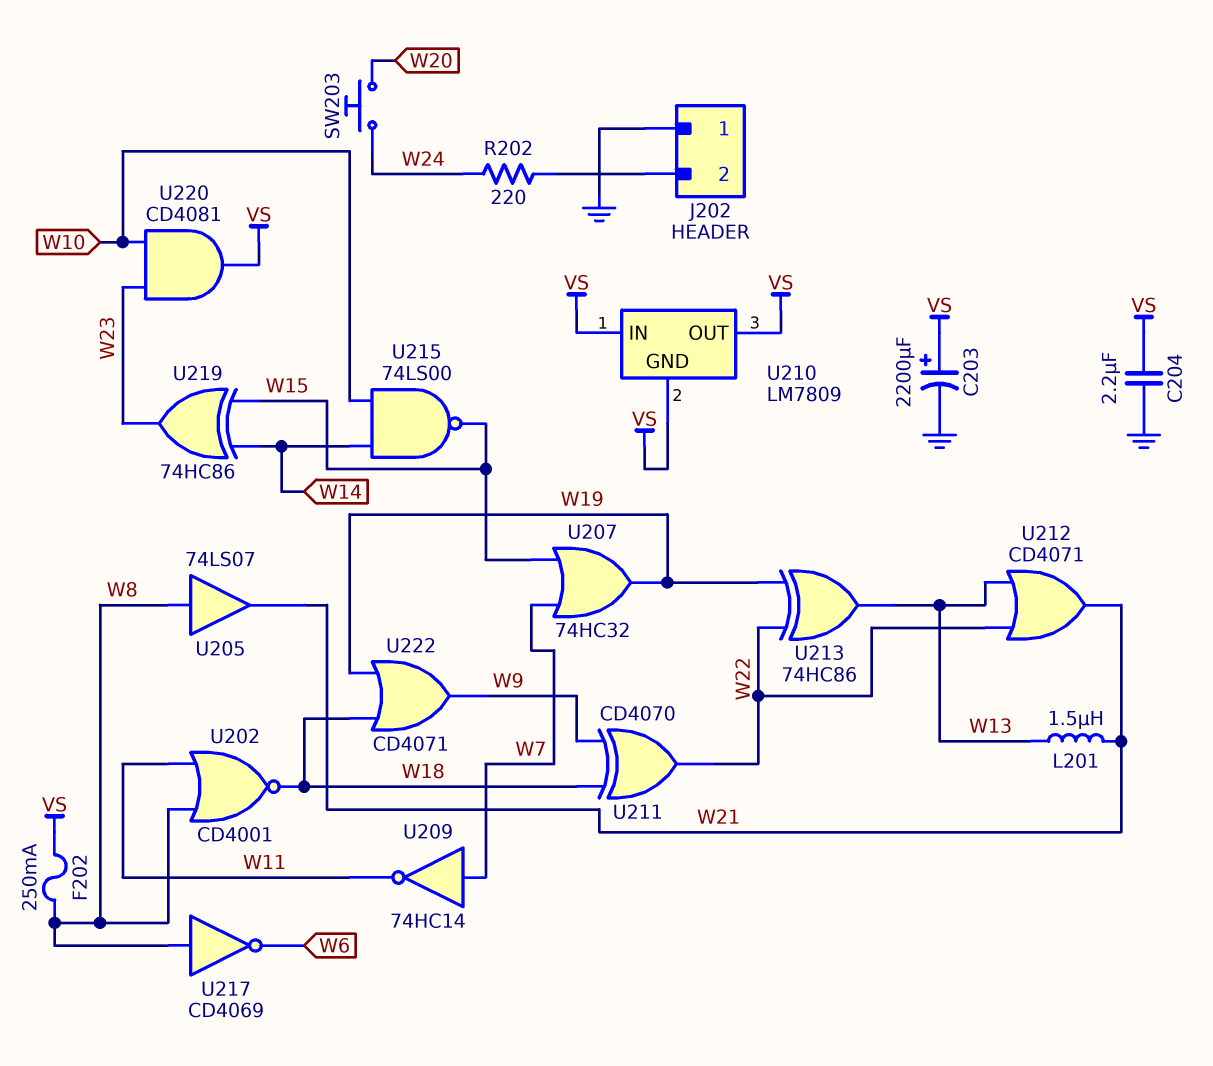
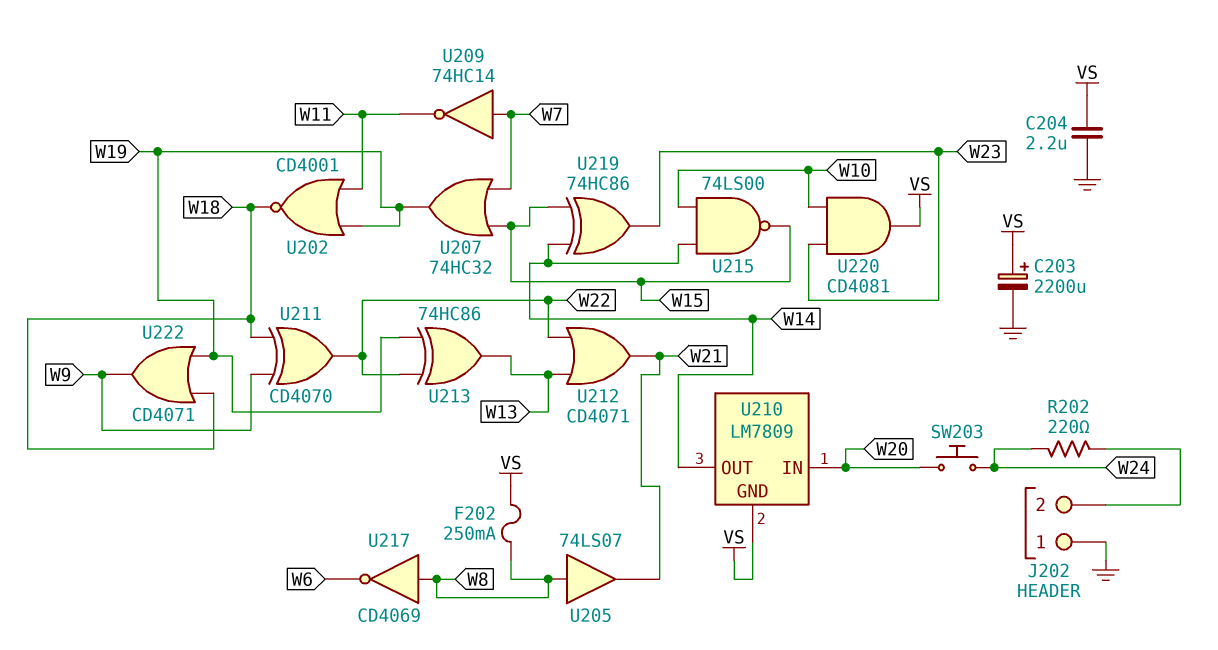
L201: 1.5uH (W13, W21) -> none
U202: NOR CD4001 (in W8, in W11, out W18) -> NOR CD4001 (in W11, in W19, out W18)
U210 pin IN: VS -> W20
U210 pin OUT: VS -> W14

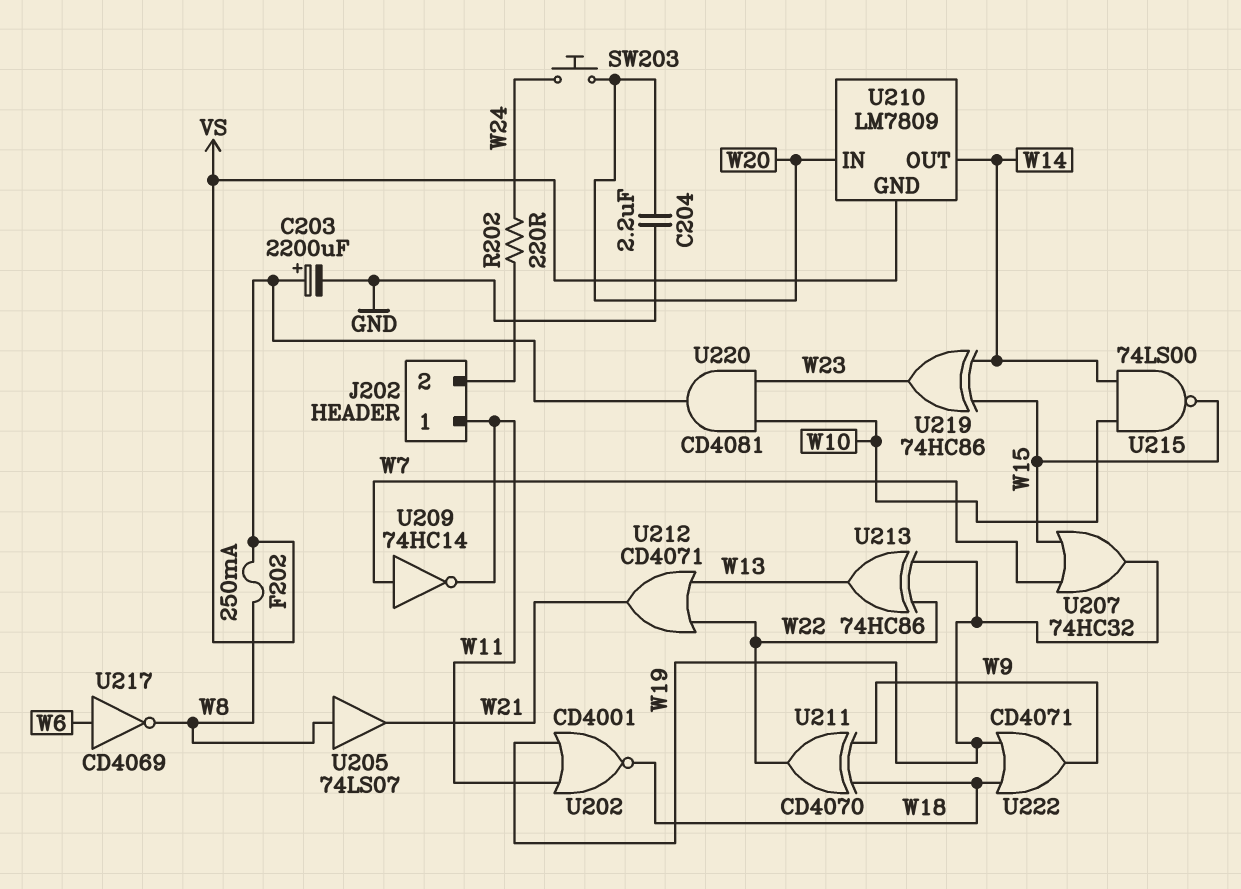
C204: 2.2uF (GND, VS) -> 2.2uF (GND, W20)
J202 pin 1: GND -> W11
U217: NOT CD4069 (in W8, out W6) -> NOT CD4069 (in W6, out W8)

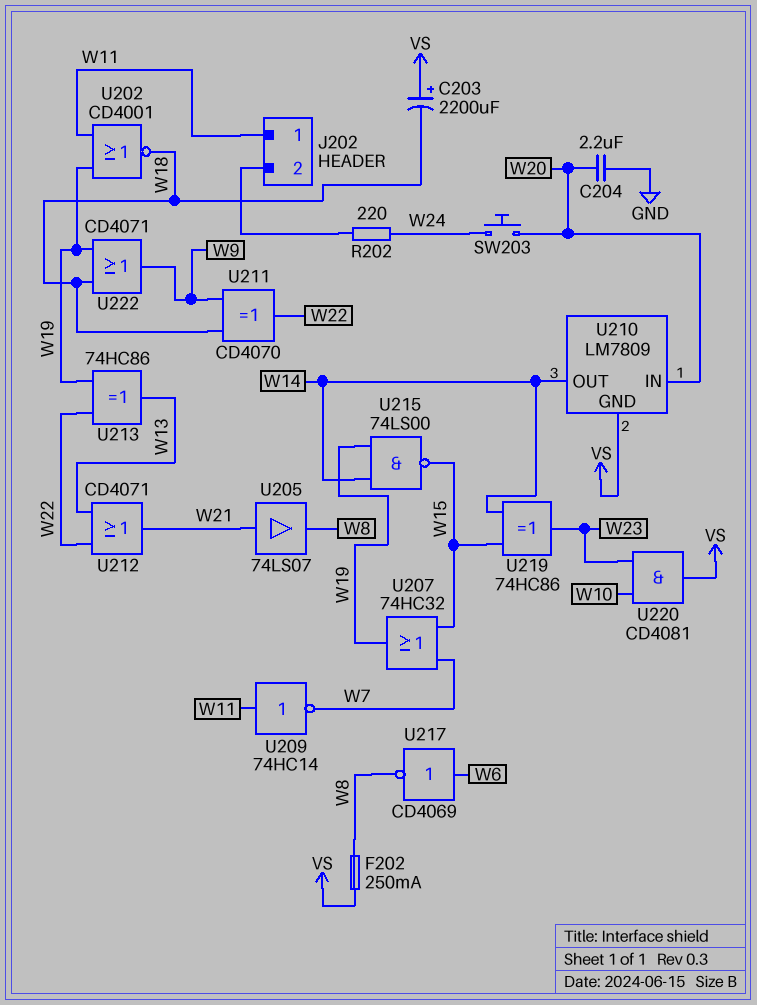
C203: 2200uF (plus VS, minus GND) -> 2200uF (plus VS, minus W18)
U205: buffer 74LS07 (in W8, out W21) -> buffer 74LS07 (in W21, out W8)
U209: NOT 74HC14 (in W7, out W11) -> NOT 74HC14 (in W11, out W7)
U215: NAND 74LS00 (in W10, in W14, out W15) -> NAND 74LS00 (in W14, in W19, out W15)

